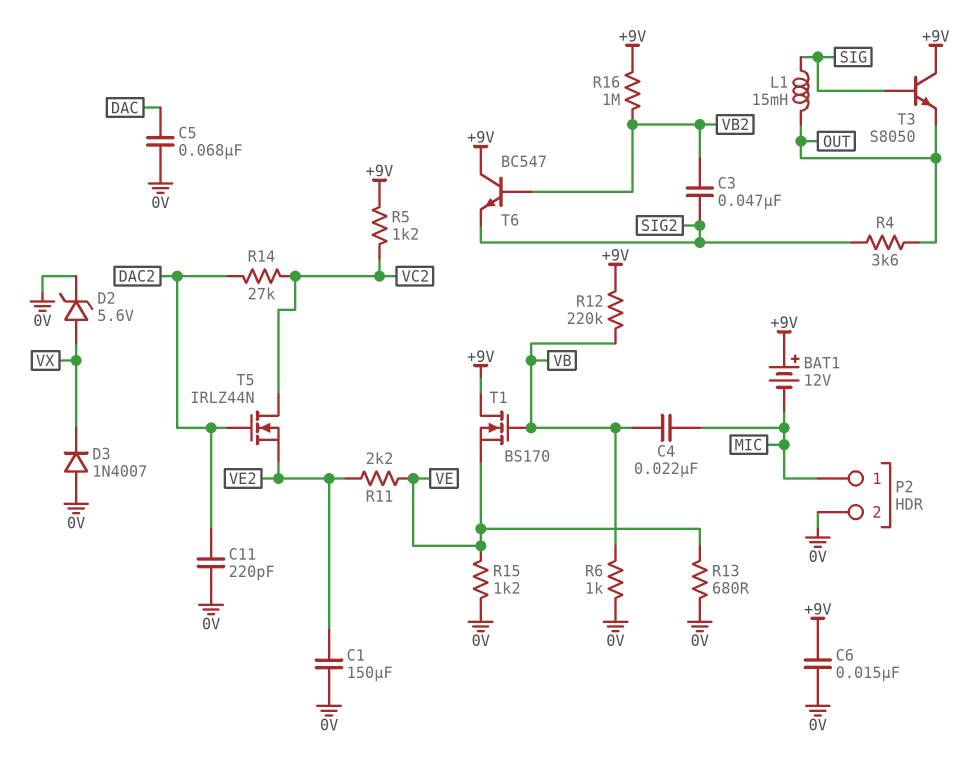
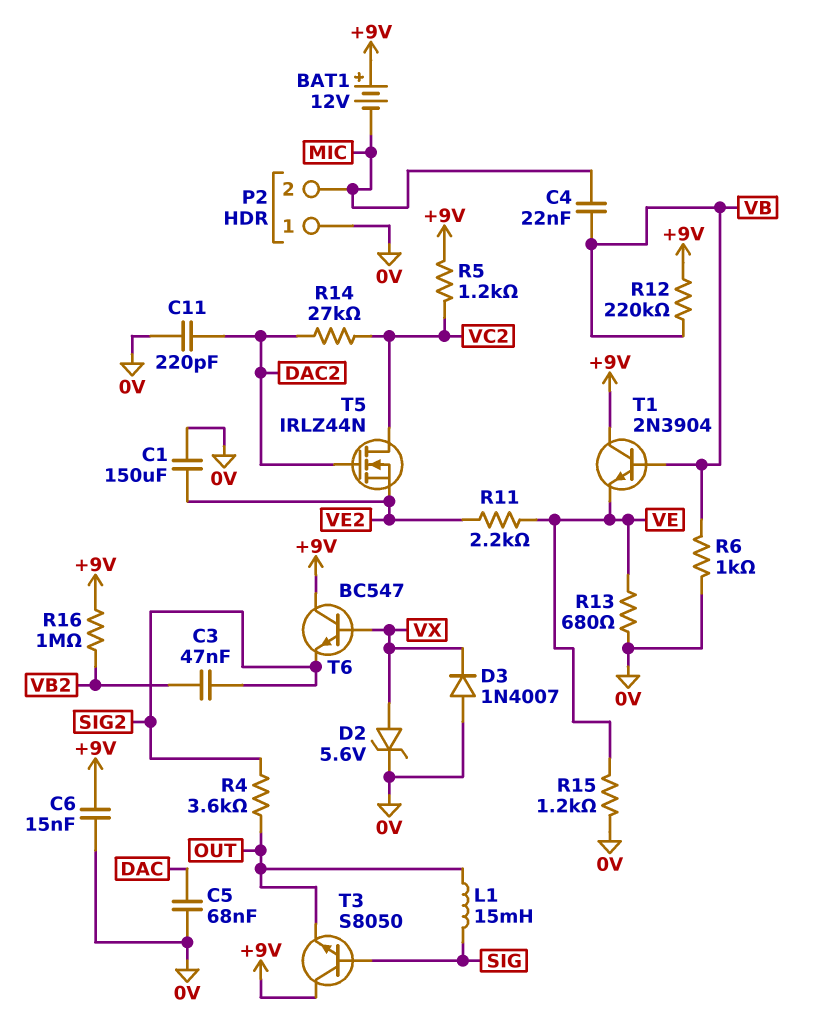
P2 pin 1: MIC -> 0V
P2 pin 2: 0V -> MIC
T1: NMOS BS170 (G VB, D +9V, S VE) -> NPN 2N3904 (B VB, C +9V, E VE)
T6: NPN BC547 (B VB2, C +9V, E SIG2) -> NPN BC547 (B VX, C +9V, E SIG2)

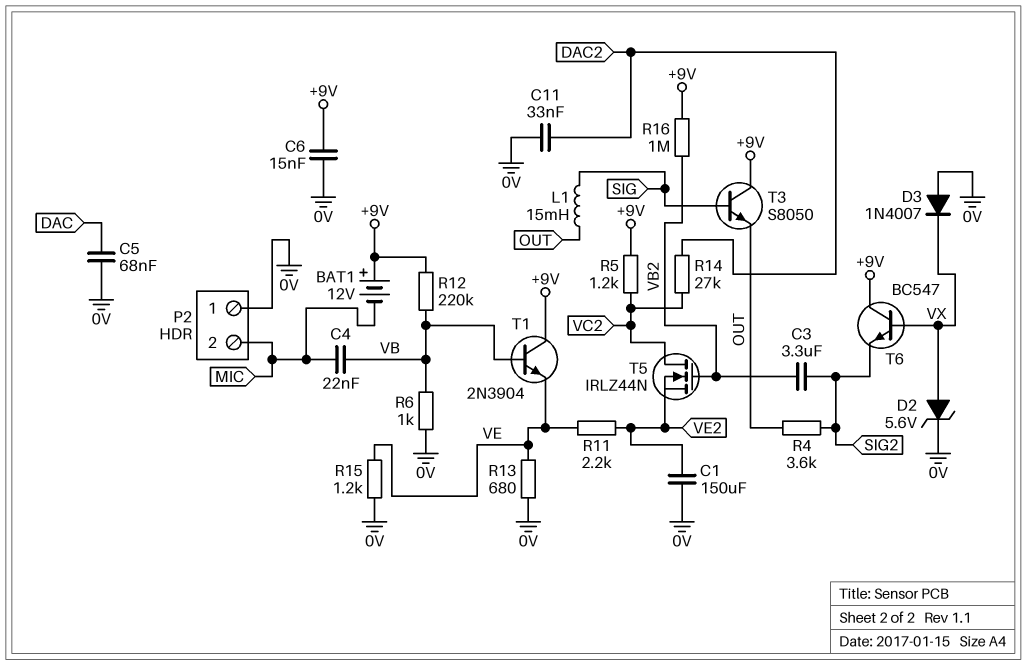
C3: 47nF (SIG2, VB2) -> 3.3uF (SIG2, VB2)
C11: 220pF (0V, DAC2) -> 33nF (0V, DAC2)
T5: NMOS IRLZ44N (G DAC2, D VC2, S VE2) -> NMOS IRLZ44N (G VB2, D VC2, S VE2)

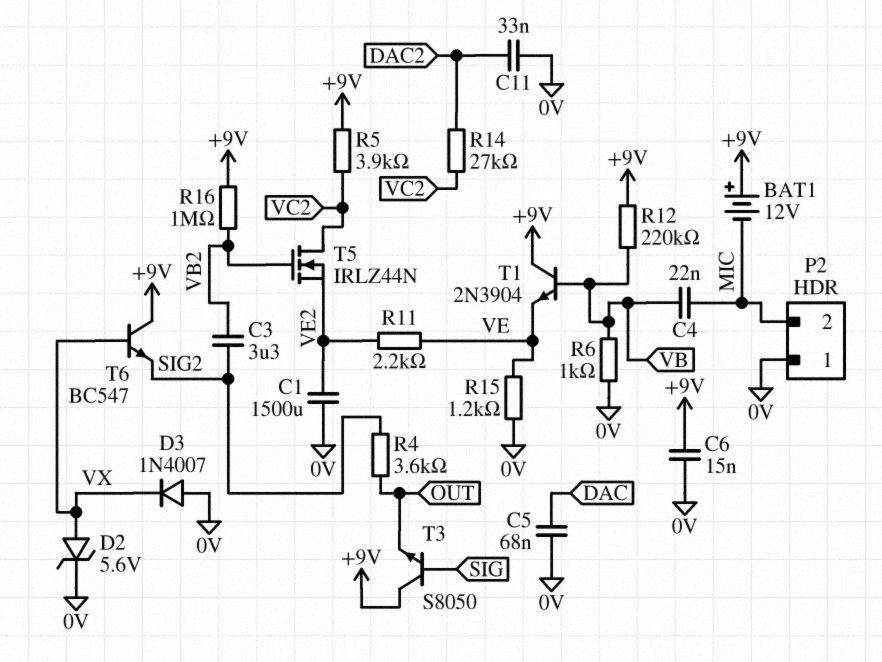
C1: 150uF (0V, VE2) -> 1500uF (0V, VE2)
L1: 15mH (OUT, SIG) -> none
R5: 1.2k (+9V, VC2) -> 3.9k (+9V, VC2)
R13: 680 (0V, VE) -> none

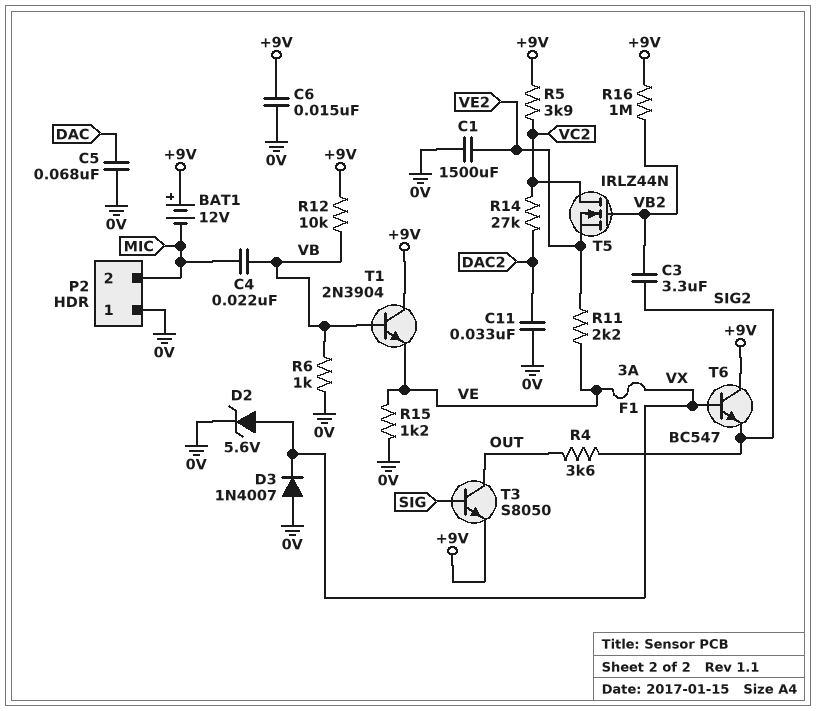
F1: none -> 3A (VE, VX)
R12: 220k (+9V, VB) -> 10k (+9V, VB)
T3: NPN S8050 (B SIG, C +9V, E OUT) -> NPN S8050 (B SIG, C OUT, E +9V)

